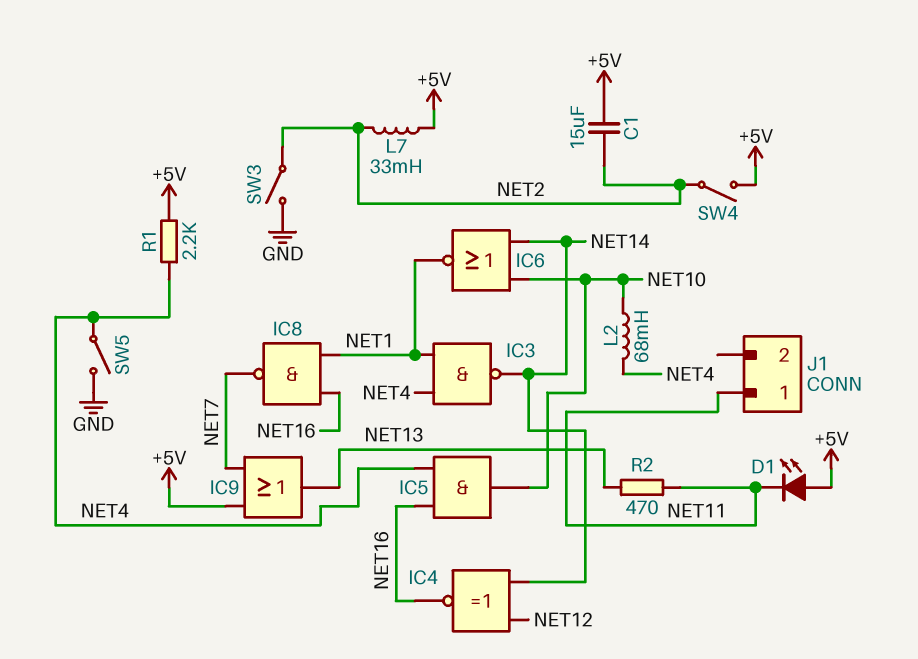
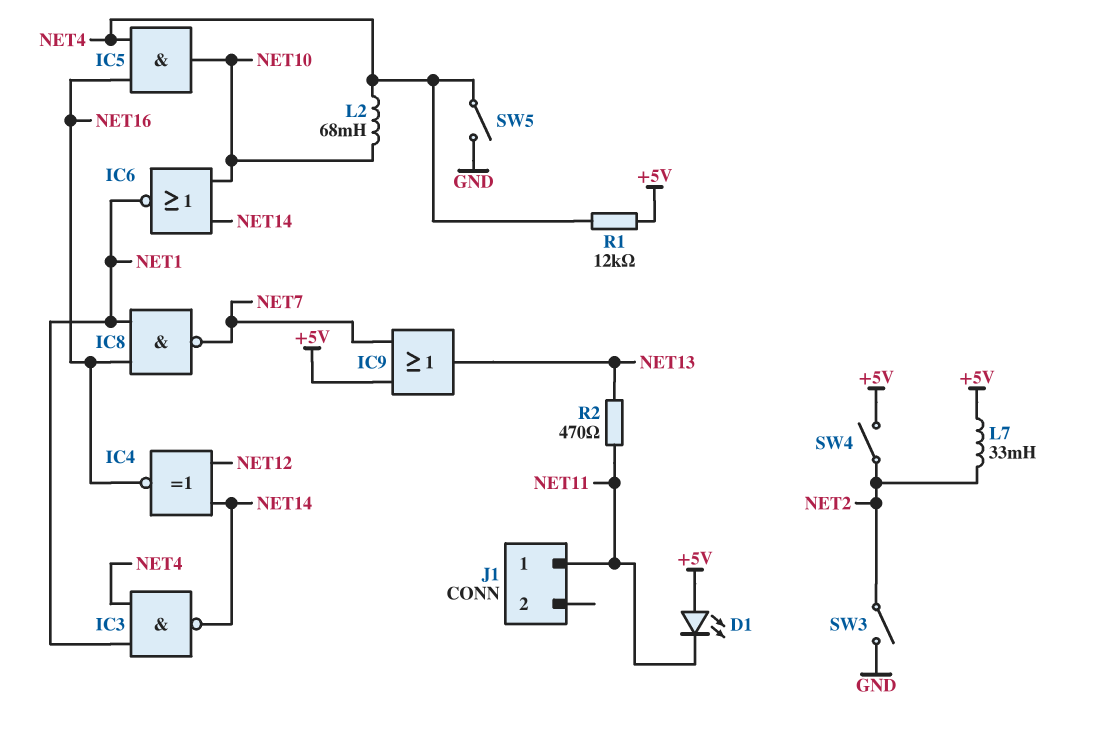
C1: 15uF (+5V, NET2) -> none
R1: 2.2k (+5V, NET4) -> 12k (+5V, NET4)

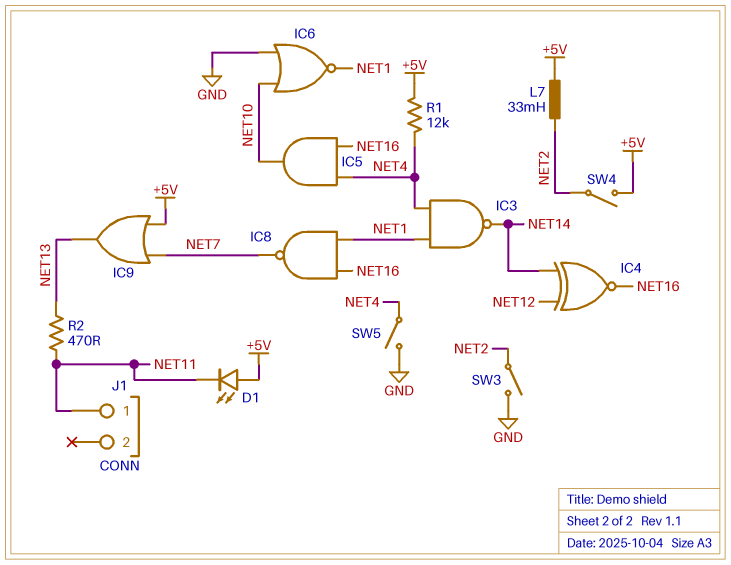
IC6: NOR (in NET10, in NET14, out NET1) -> NOR (in GND, in NET10, out NET1)
L2: 68mH (NET4, NET10) -> none

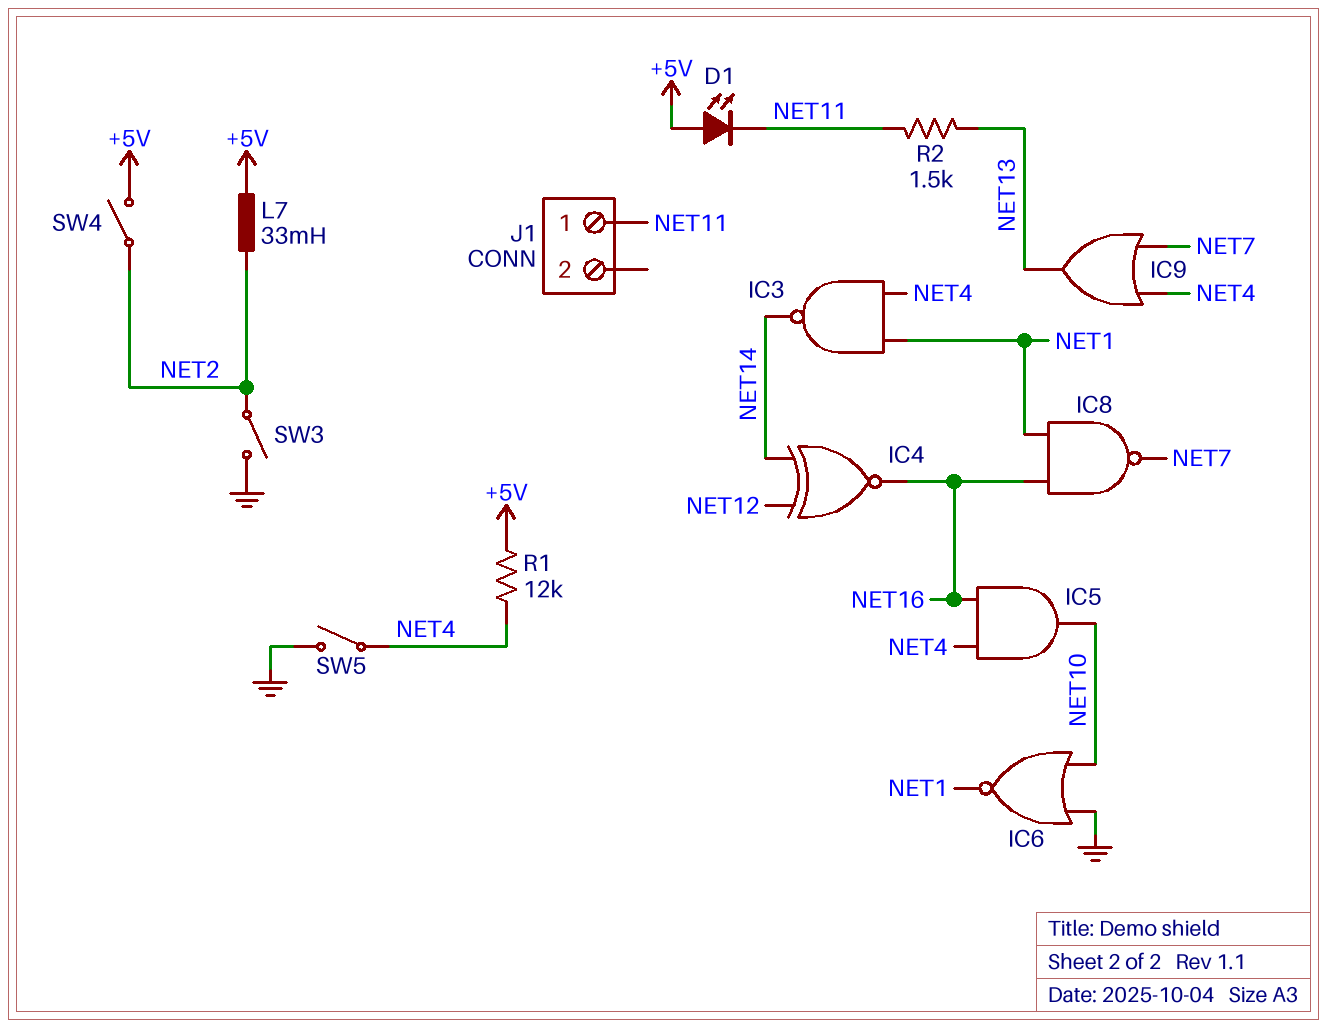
IC9: OR (in +5V, in NET7, out NET13) -> OR (in NET4, in NET7, out NET13)
R2: 470 (NET11, NET13) -> 1.5k (NET11, NET13)

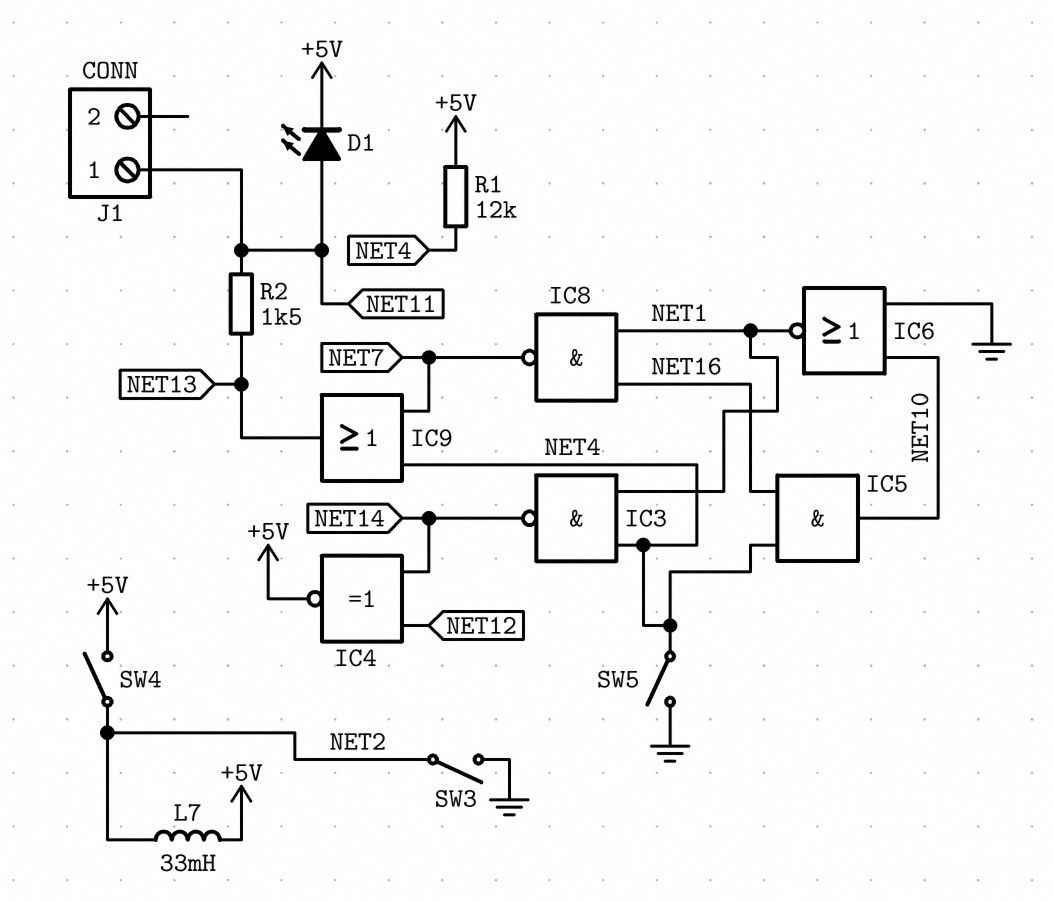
D1: LED (A +5V, K NET11) -> LED (A NET11, K +5V)
IC4: XNOR (in NET12, in NET14, out NET16) -> XNOR (in NET12, in NET14, out +5V)

